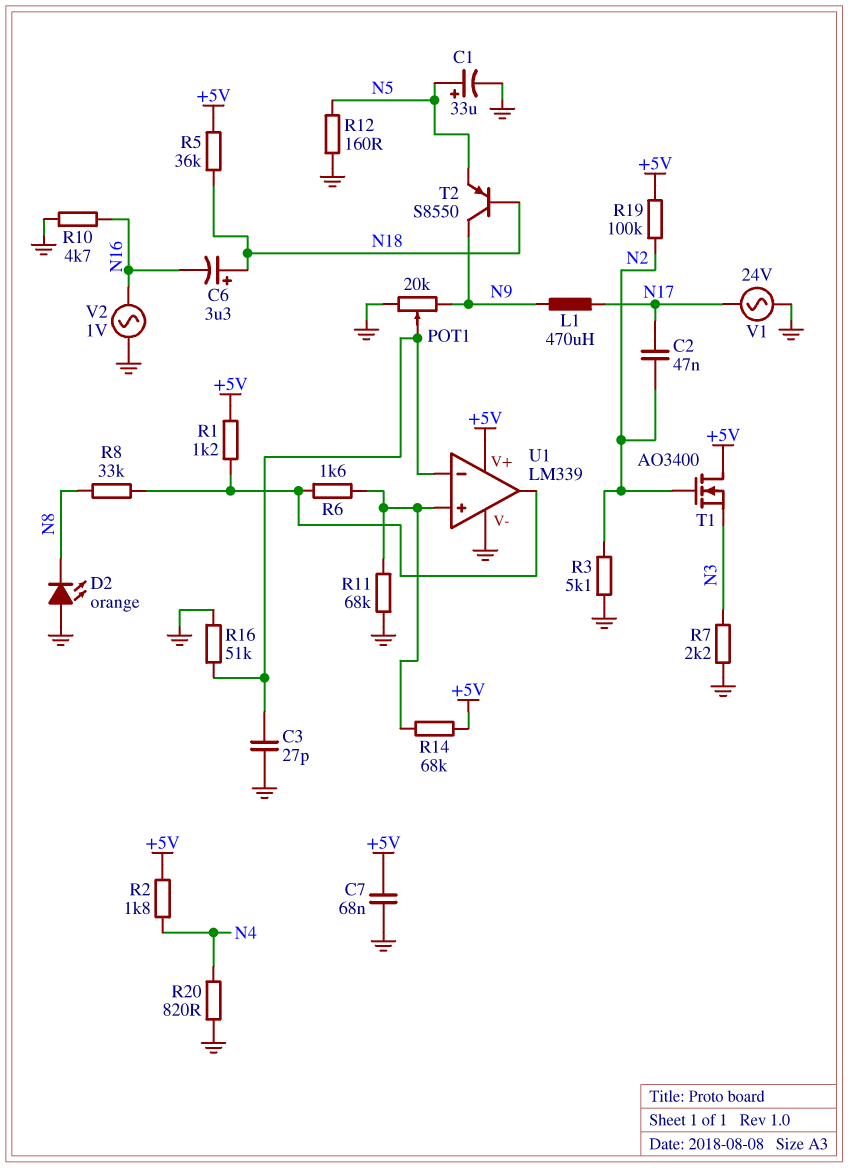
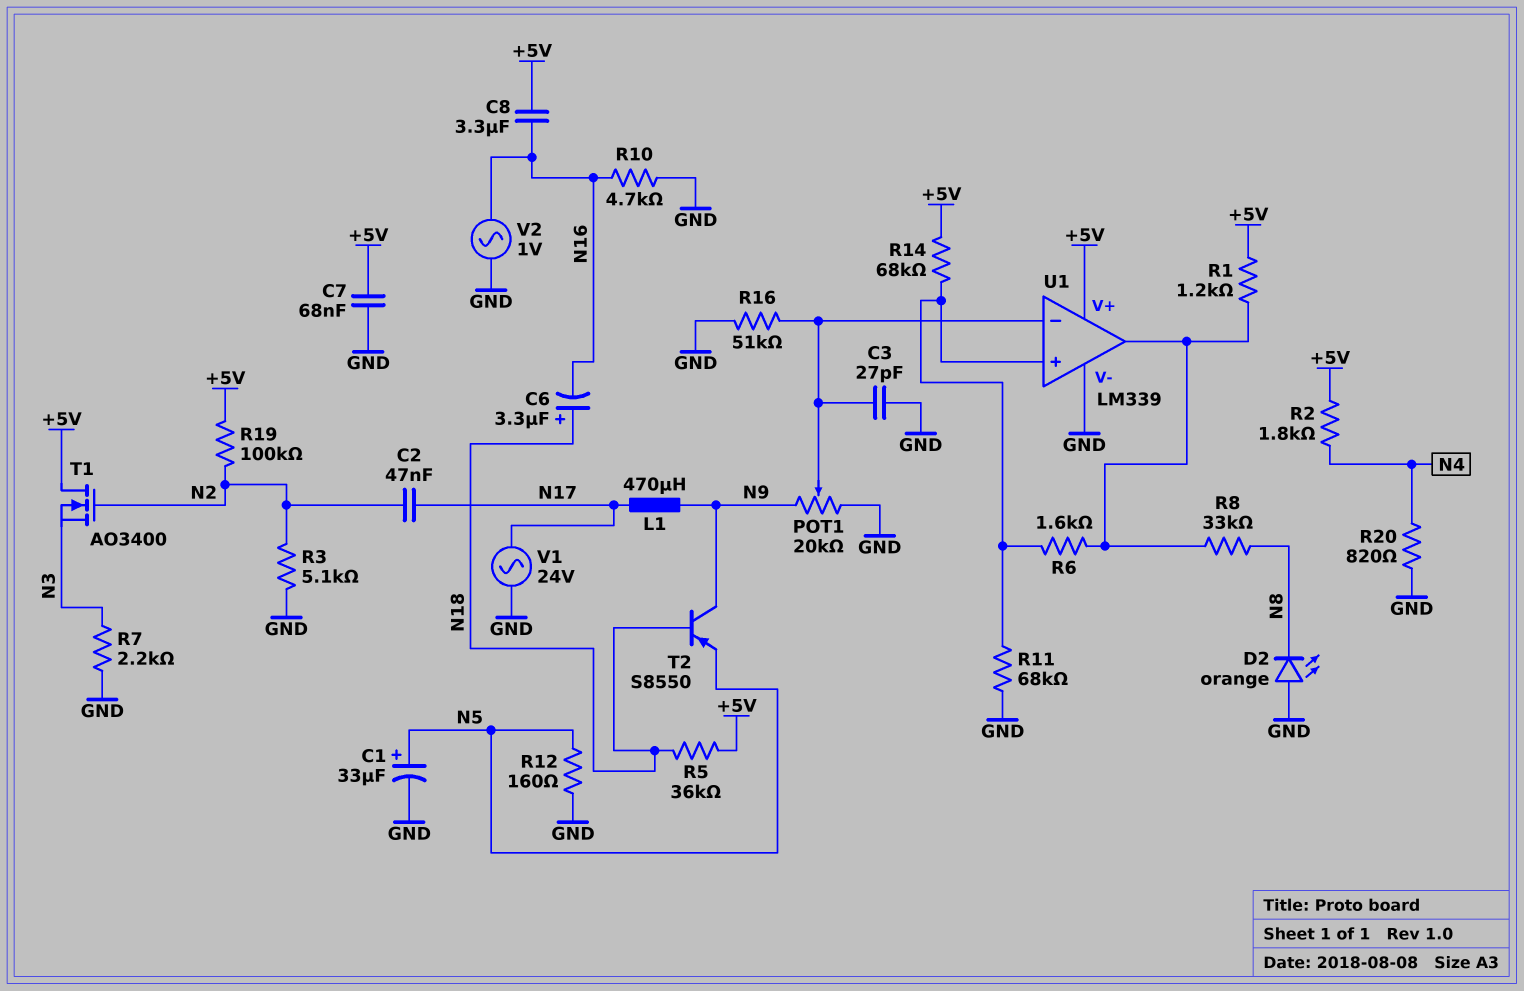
C8: none -> 3.3uF (+5V, N16)

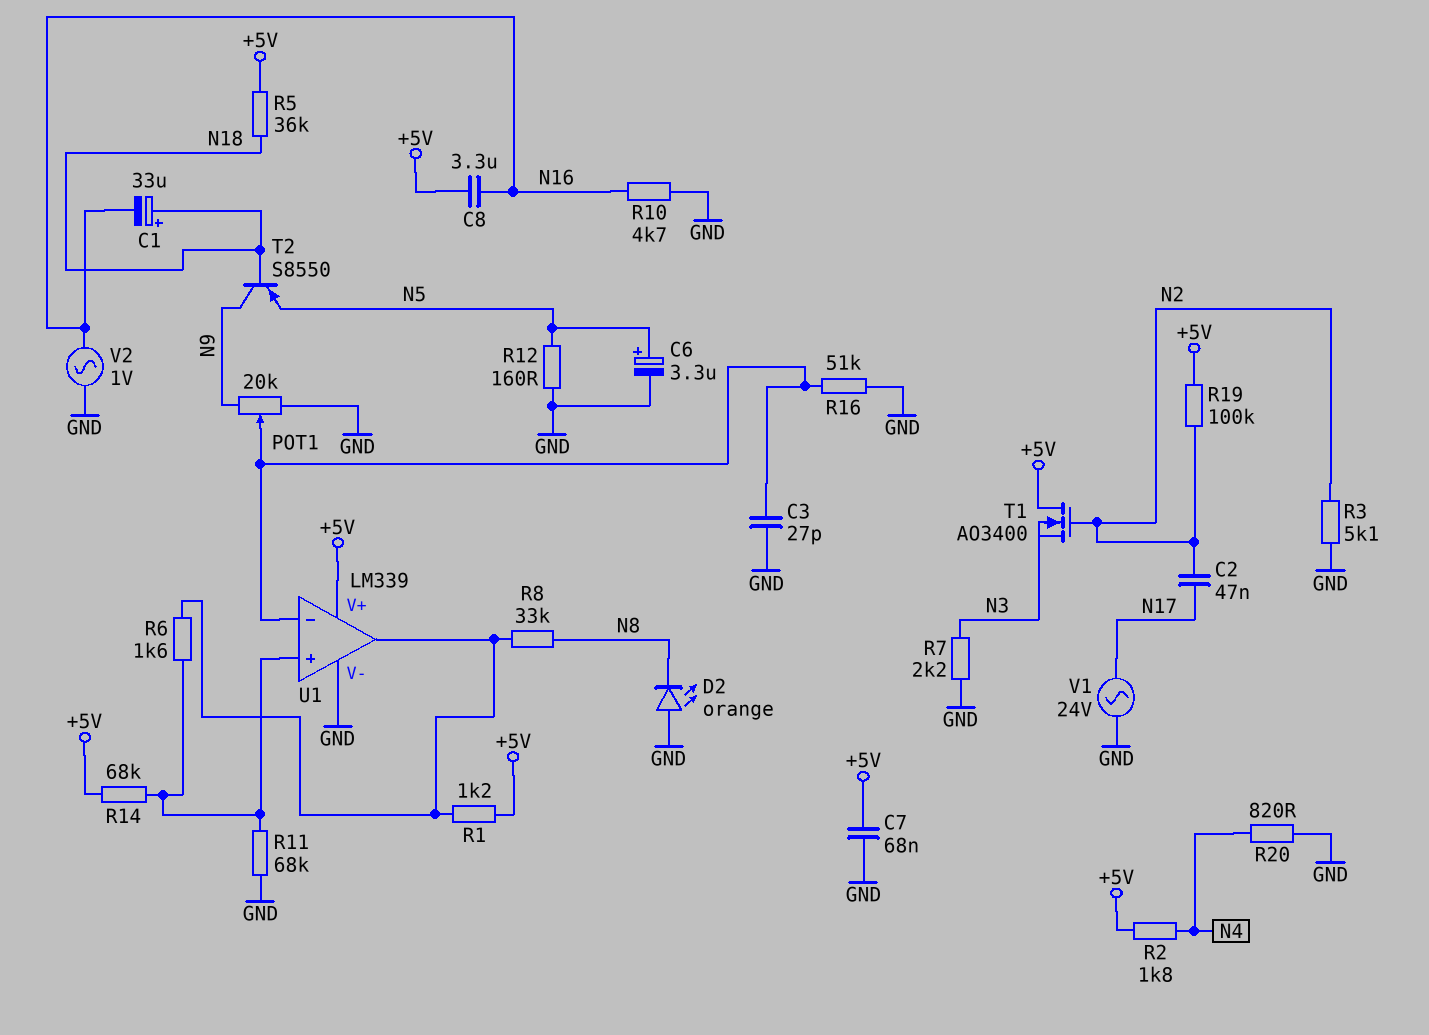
C1: 33uF (plus N5, minus GND) -> 33uF (plus N18, minus N16)
C6: 3.3uF (plus N18, minus N16) -> 3.3uF (plus N5, minus GND)
L1: 470uH (N9, N17) -> none

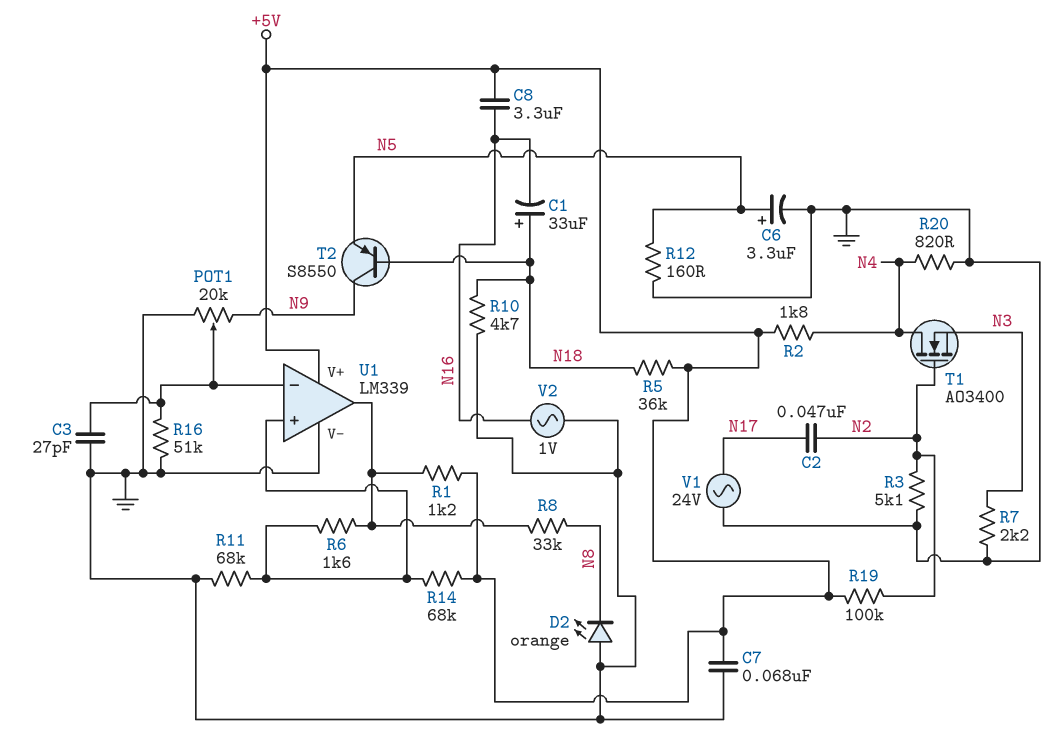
R10: 4.7k (GND, N16) -> 4.7k (GND, N18)
T1: NMOS AO3400 (G N2, D +5V, S N3) -> NMOS AO3400 (G N2, D N4, S N3)

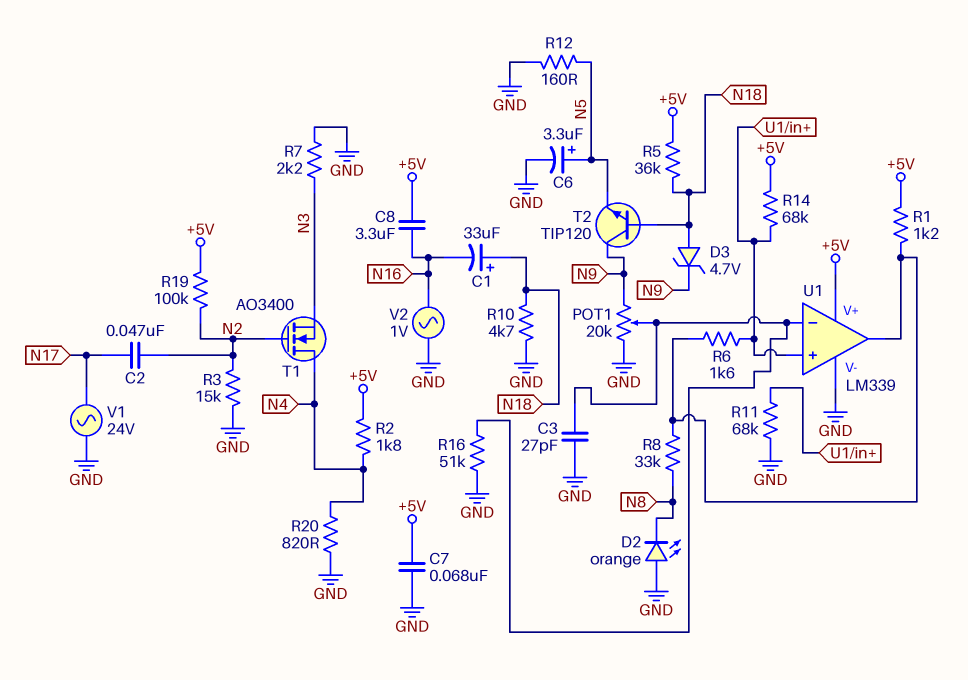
D3: none -> zener 4.7V (A N18, K N9)
R3: 5.1k (GND, N2) -> 15k (GND, N2)
T2: PNP S8550 (B N18, C N9, E N5) -> NPN TIP120 (B N18, C N9, E N5)

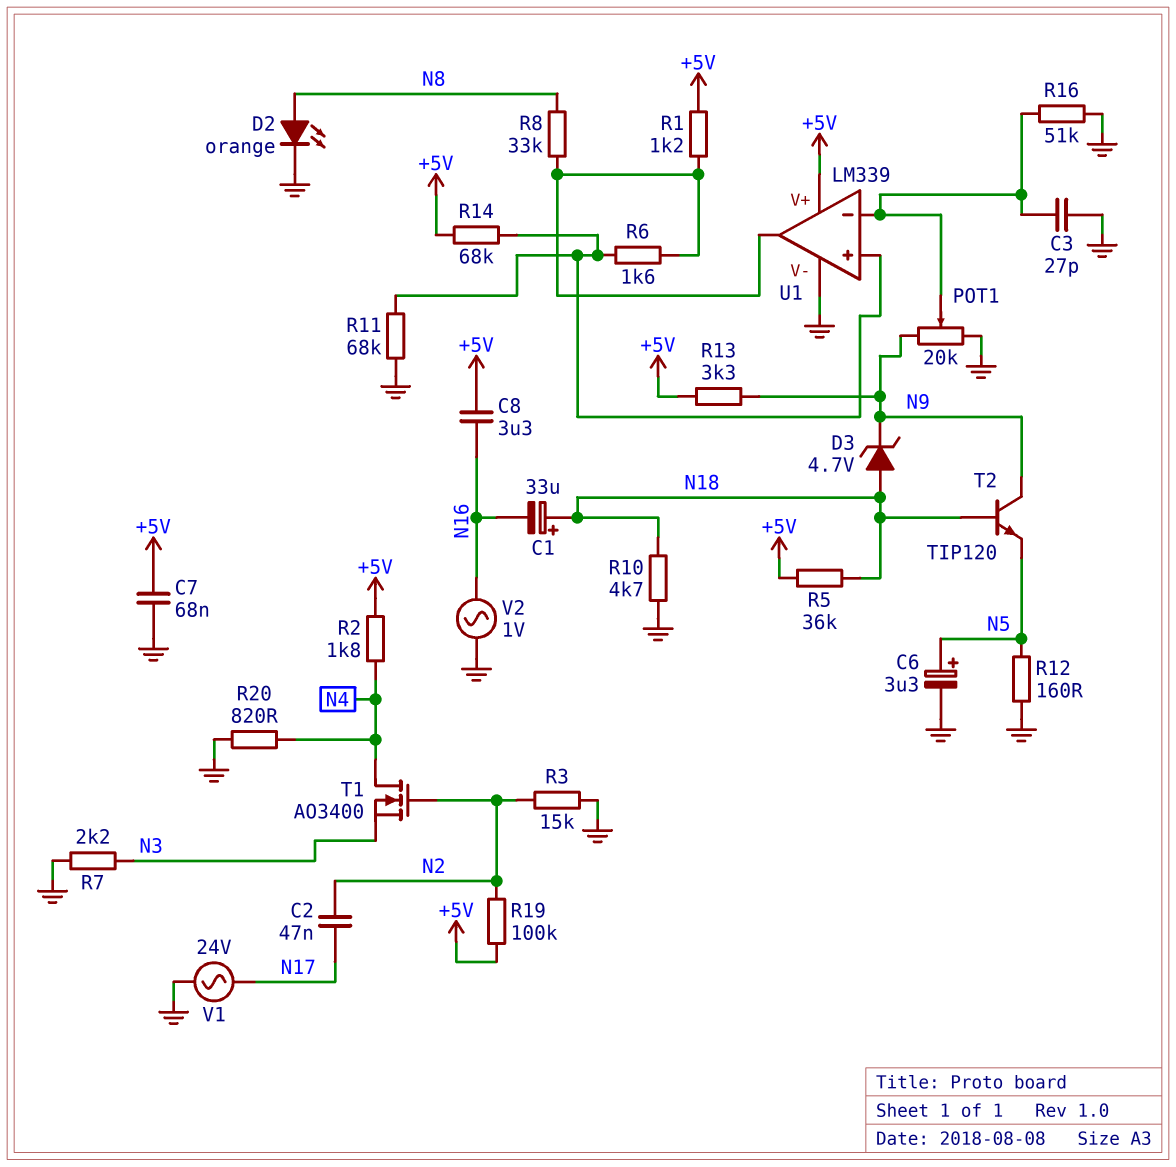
D2: LED orange (A GND, K N8) -> LED orange (A N8, K GND)
R13: none -> 3.3k (+5V, N9)

